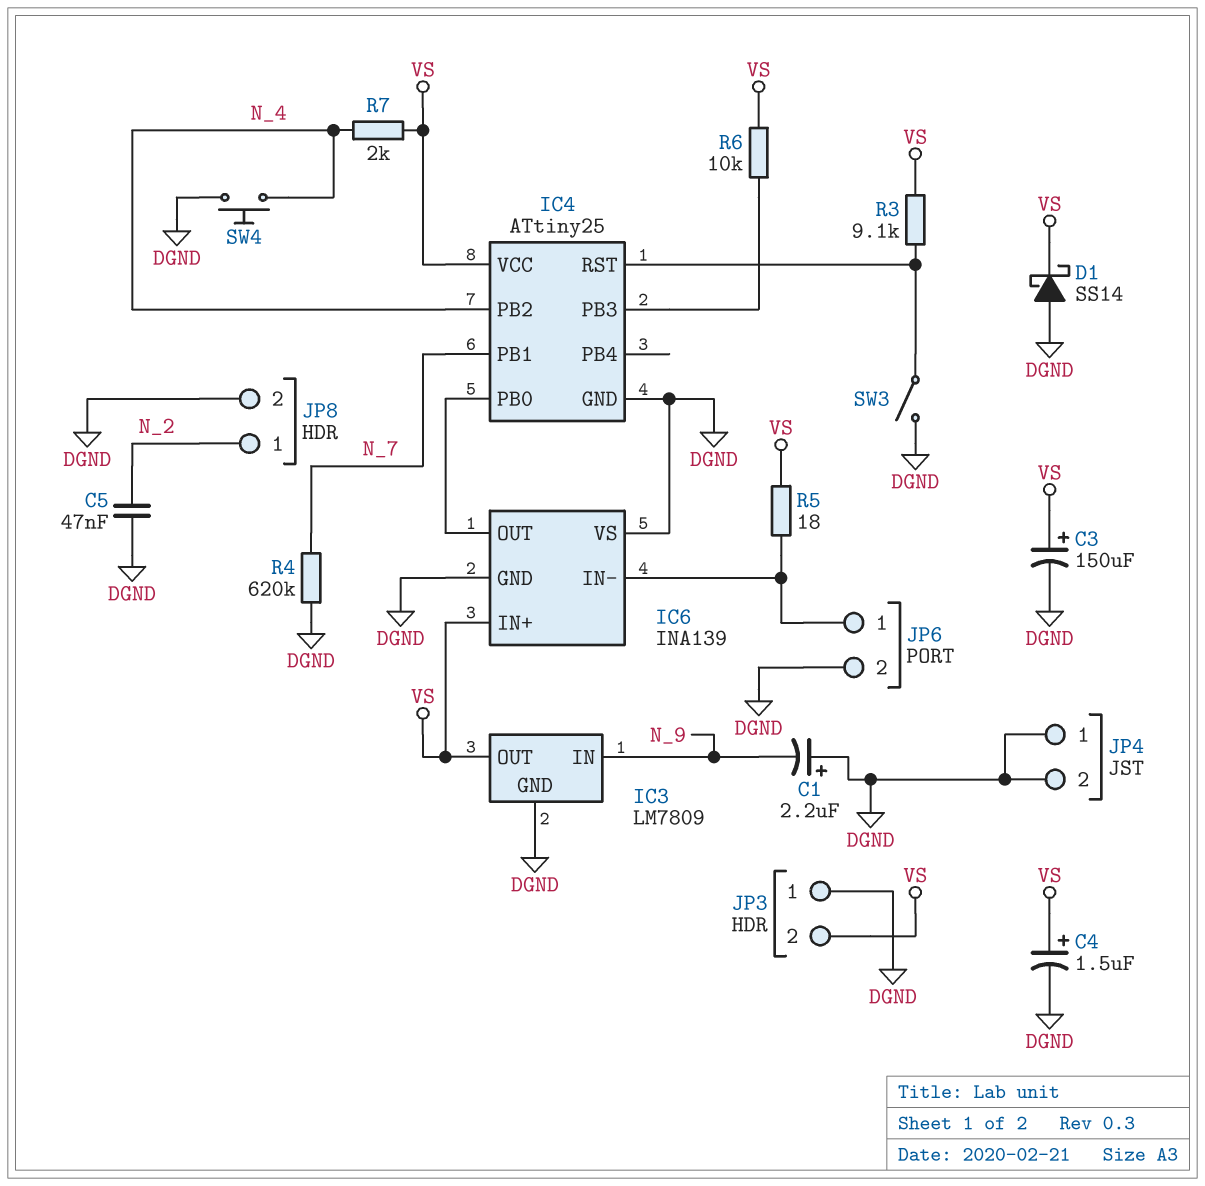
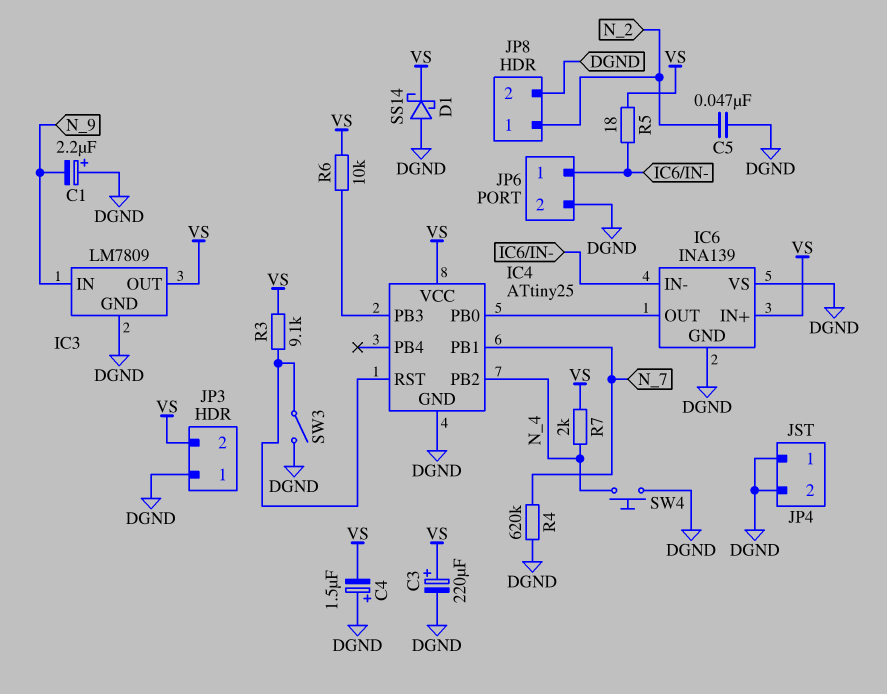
C3: 150uF (plus VS, minus DGND) -> 220uF (plus VS, minus DGND)
C4: 1.5uF (plus VS, minus DGND) -> 1.5uF (plus DGND, minus VS)

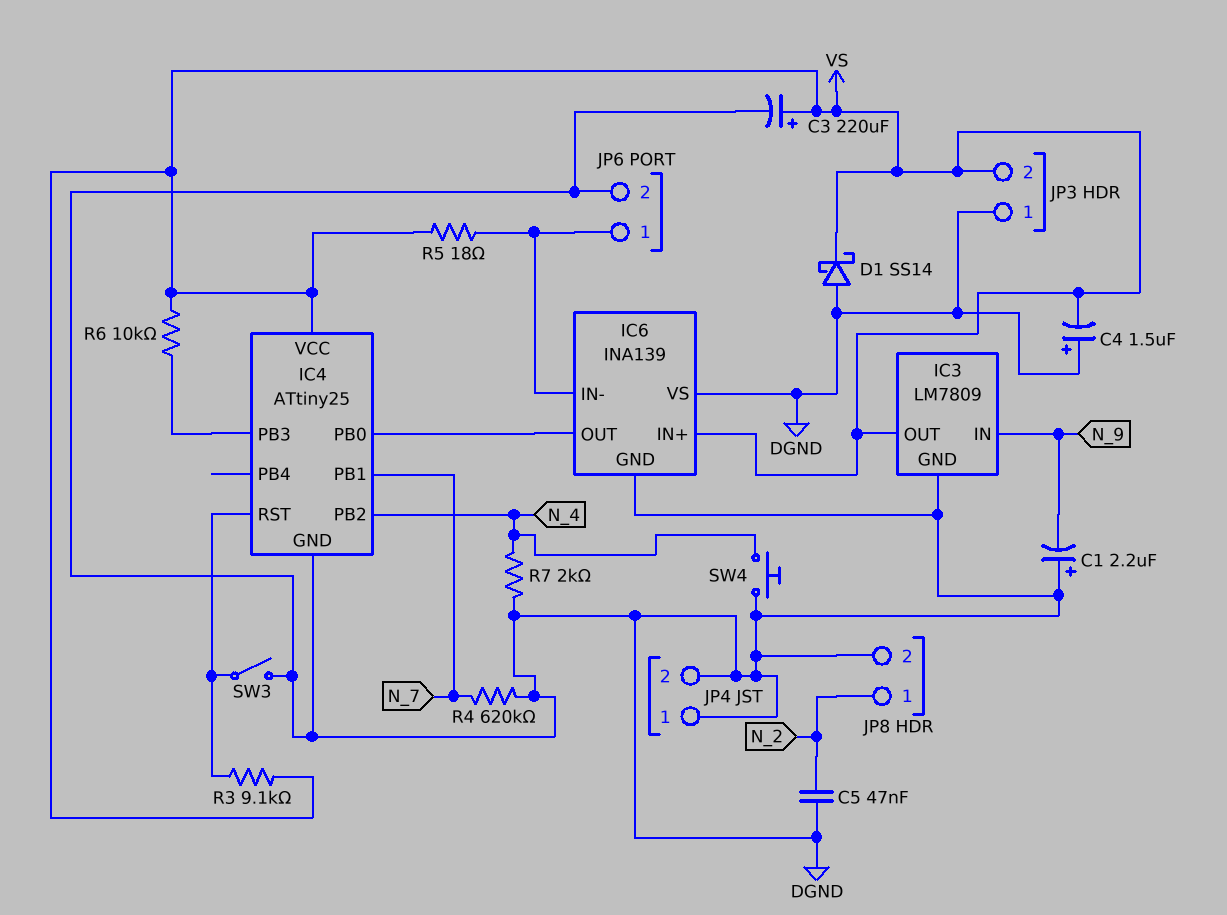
R7: 2k (N_4, VS) -> 2k (DGND, N_4)

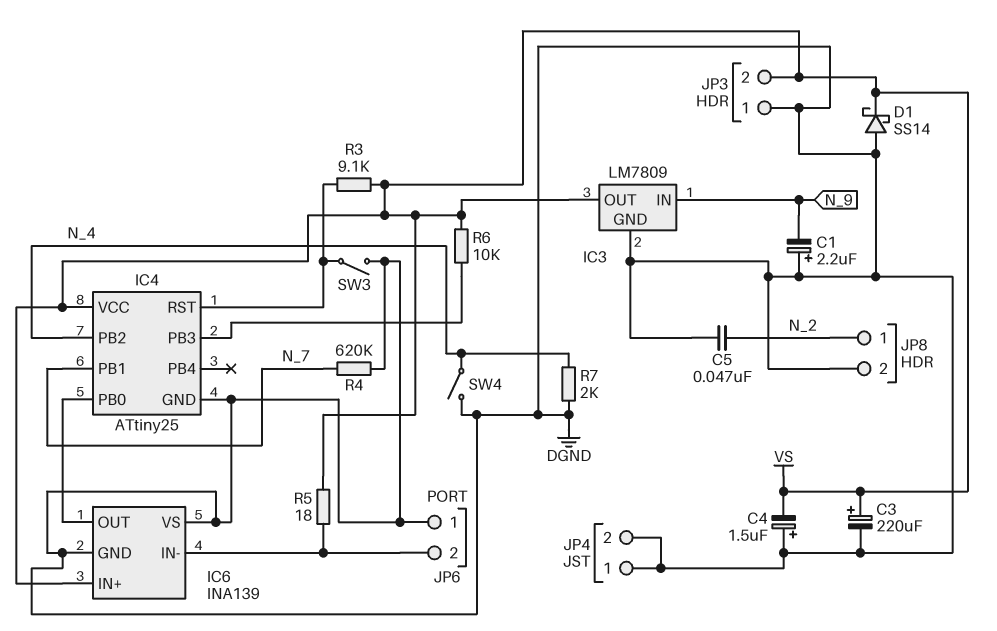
JP6 pin 1: IC6/IN- -> DGND
JP6 pin 2: DGND -> IC6/IN-
SW4: button (DGND, N_4) -> switch (DGND, N_4)

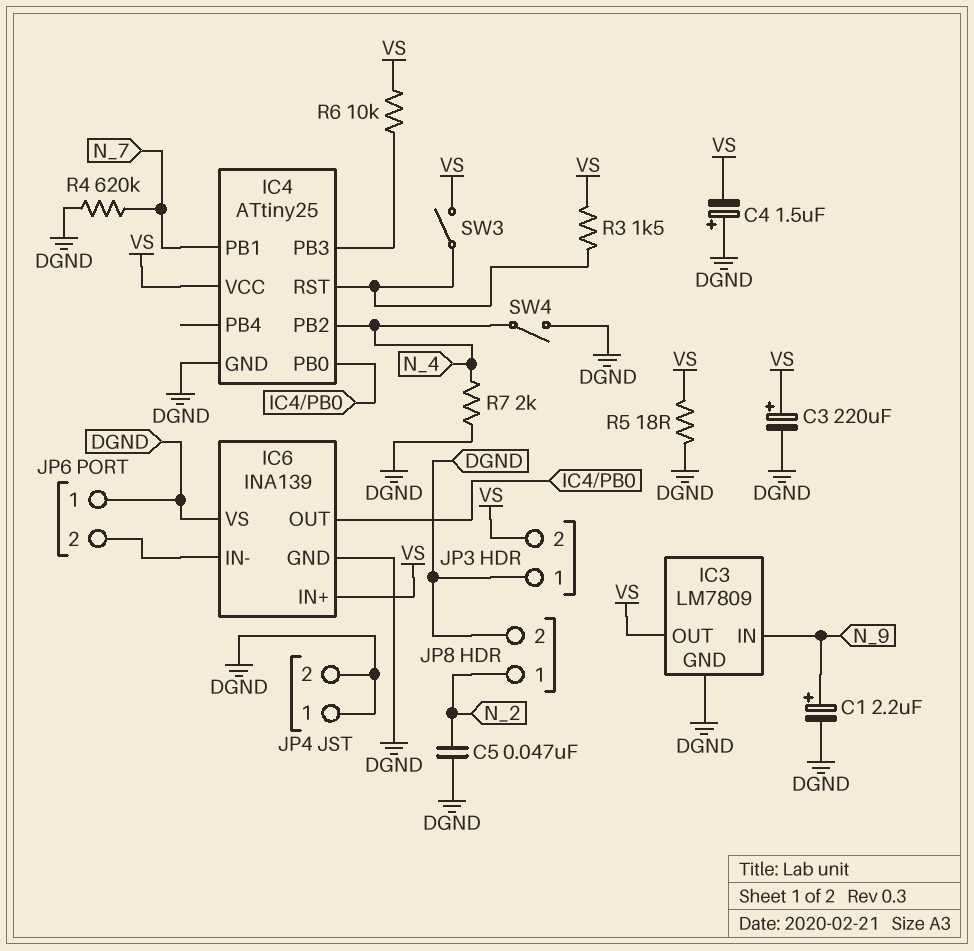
C1: 2.2uF (plus DGND, minus N_9) -> 2.2uF (plus N_9, minus DGND)
D1: schottky SS14 (A DGND, K VS) -> none
R3: 9.1k (IC4/RST, VS) -> 1.5k (IC4/RST, VS)
R5: 18 (IC6/IN-, VS) -> 18 (DGND, VS)
SW3: switch (DGND, IC4/RST) -> switch (IC4/RST, VS)

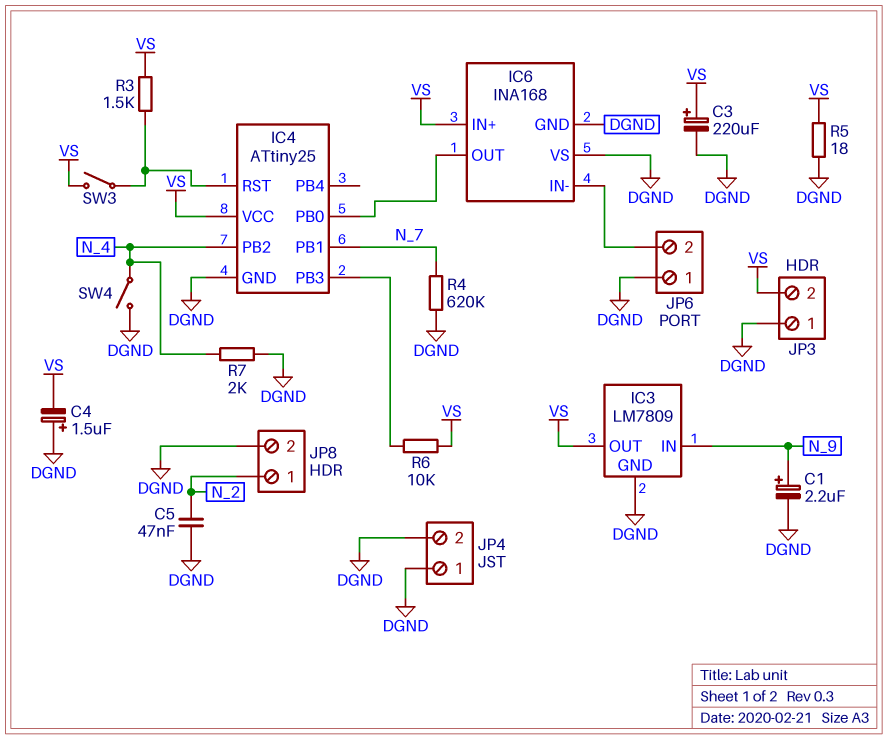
IC6: INA139 -> INA168

